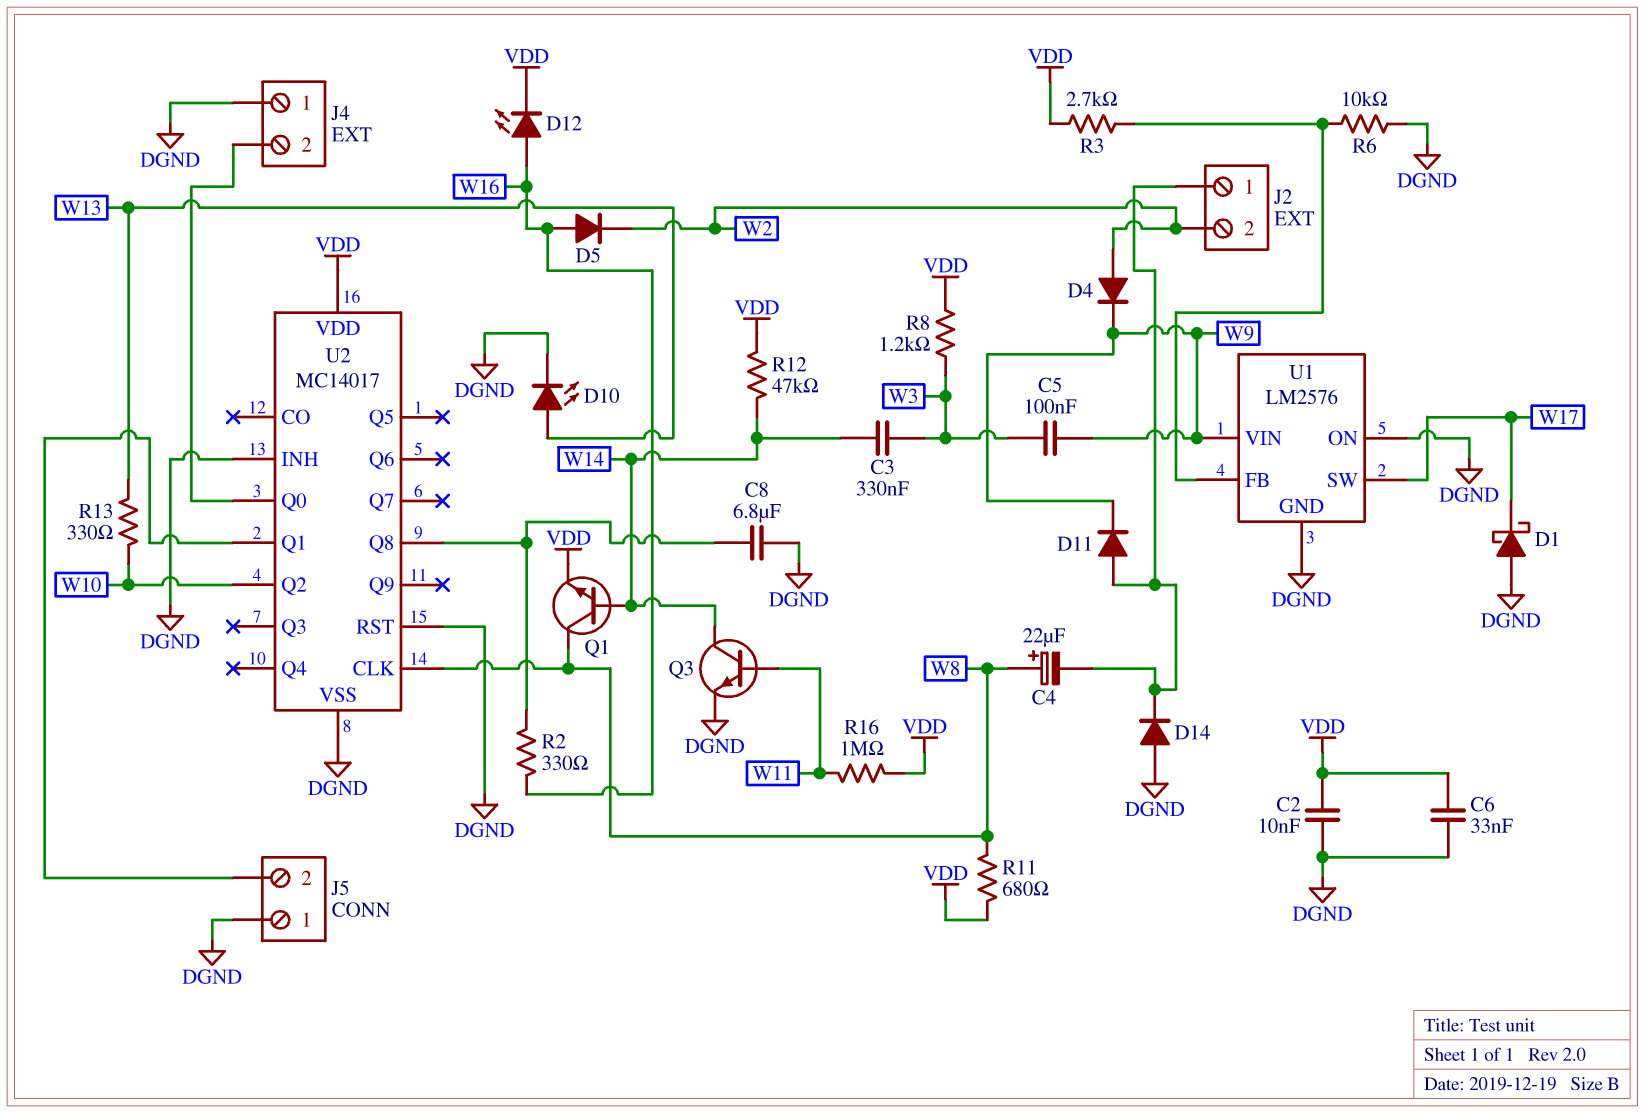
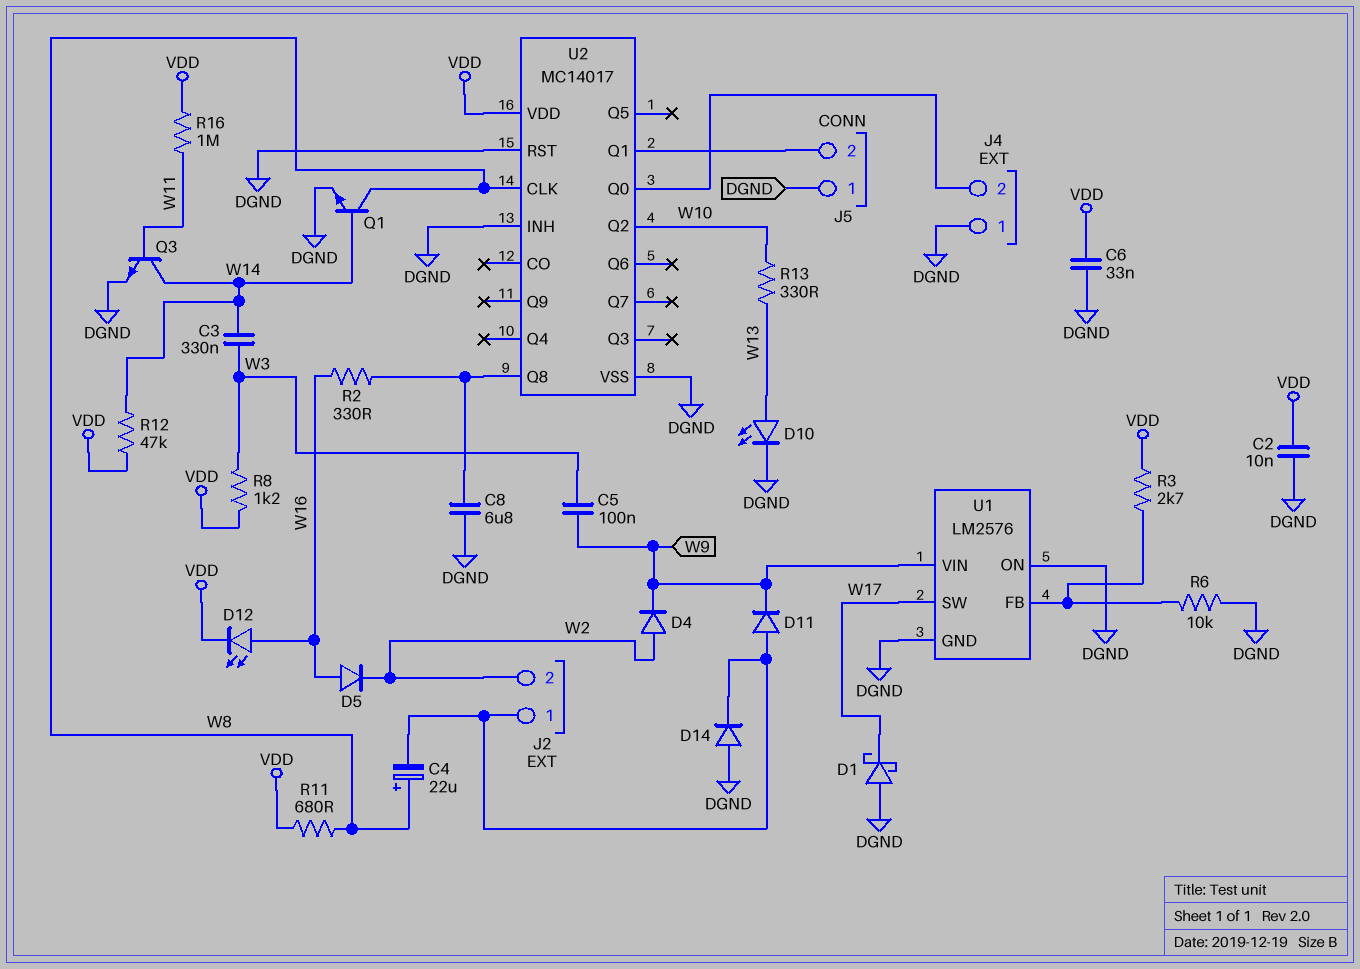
Q1: NPN (B W14, C W8, E VDD) -> NPN (B W14, C W8, E DGND)

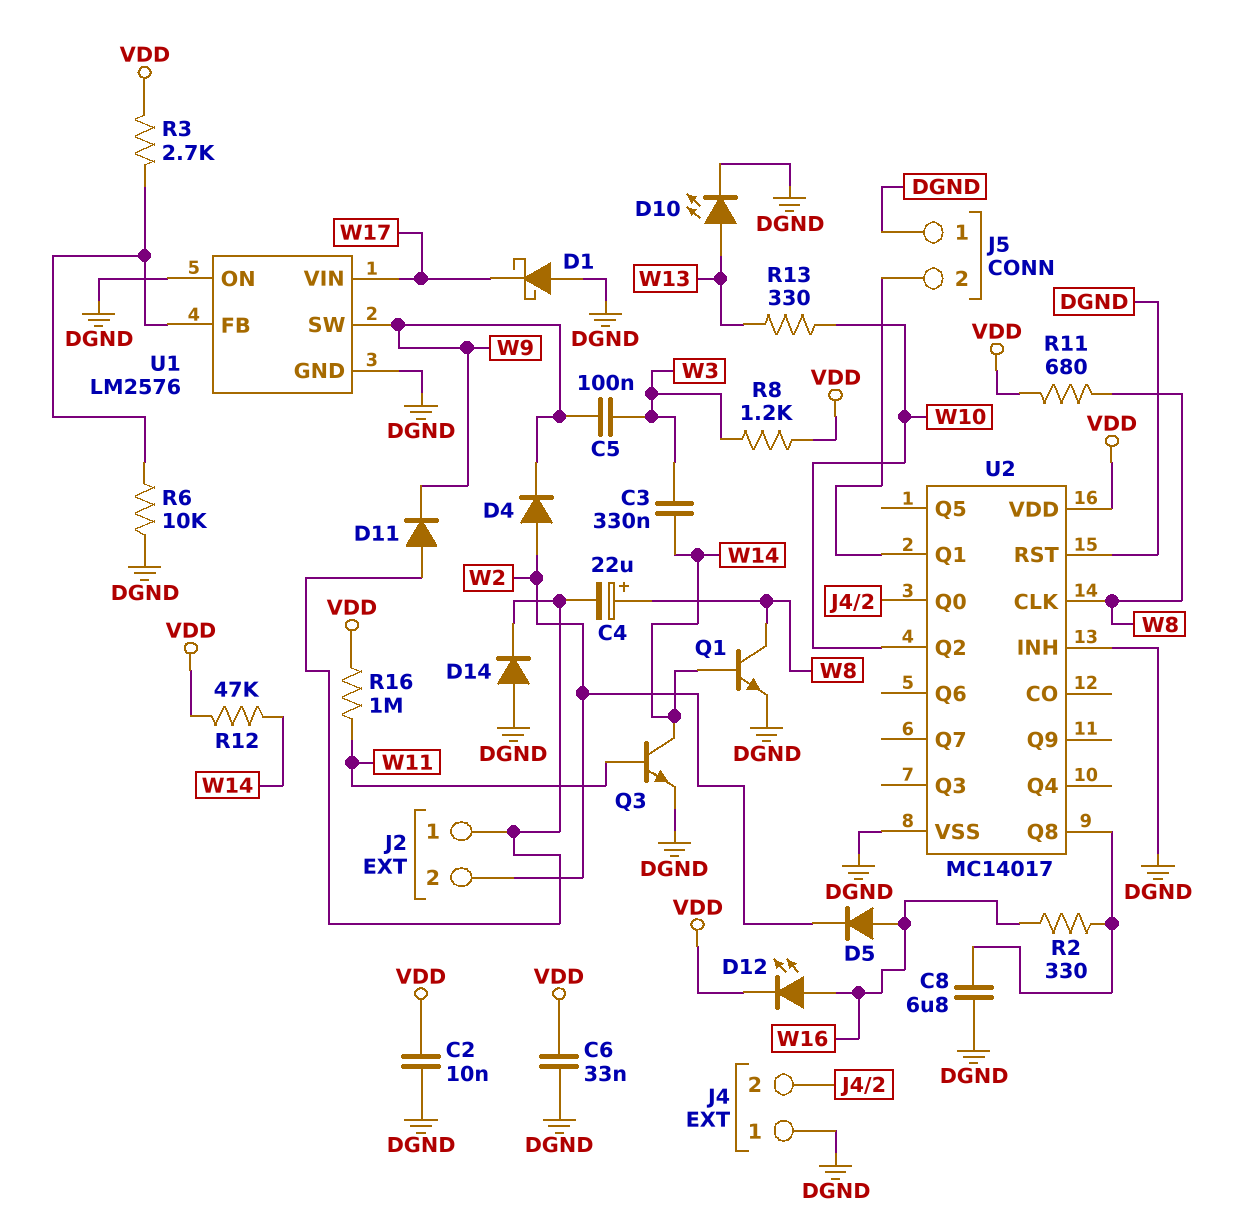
U1 pin SW: W17 -> W9
U1 pin VIN: W9 -> W17

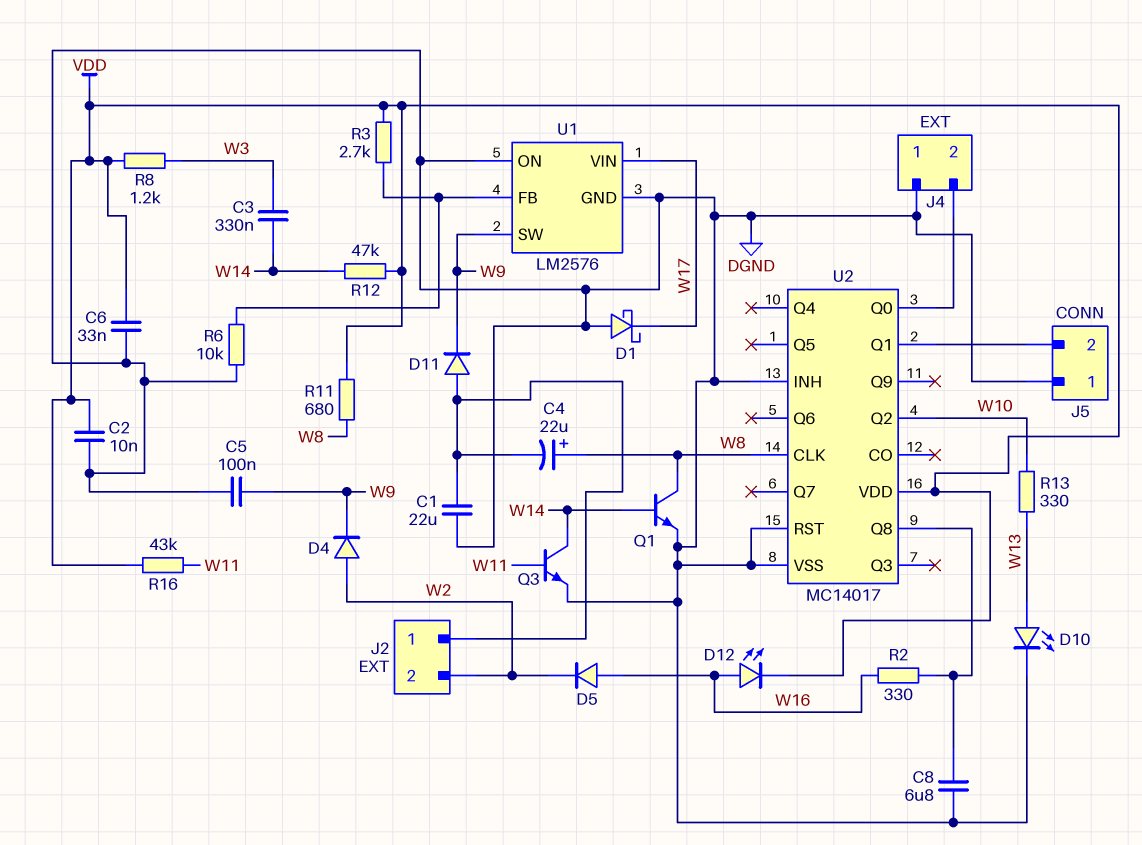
C1: none -> 22uF (DGND, J2/1)
C5: 100nF (W3, W9) -> 100nF (DGND, W9)
D14: diode (A DGND, K J2/1) -> none
R16: 1M (VDD, W11) -> 43k (VDD, W11)

